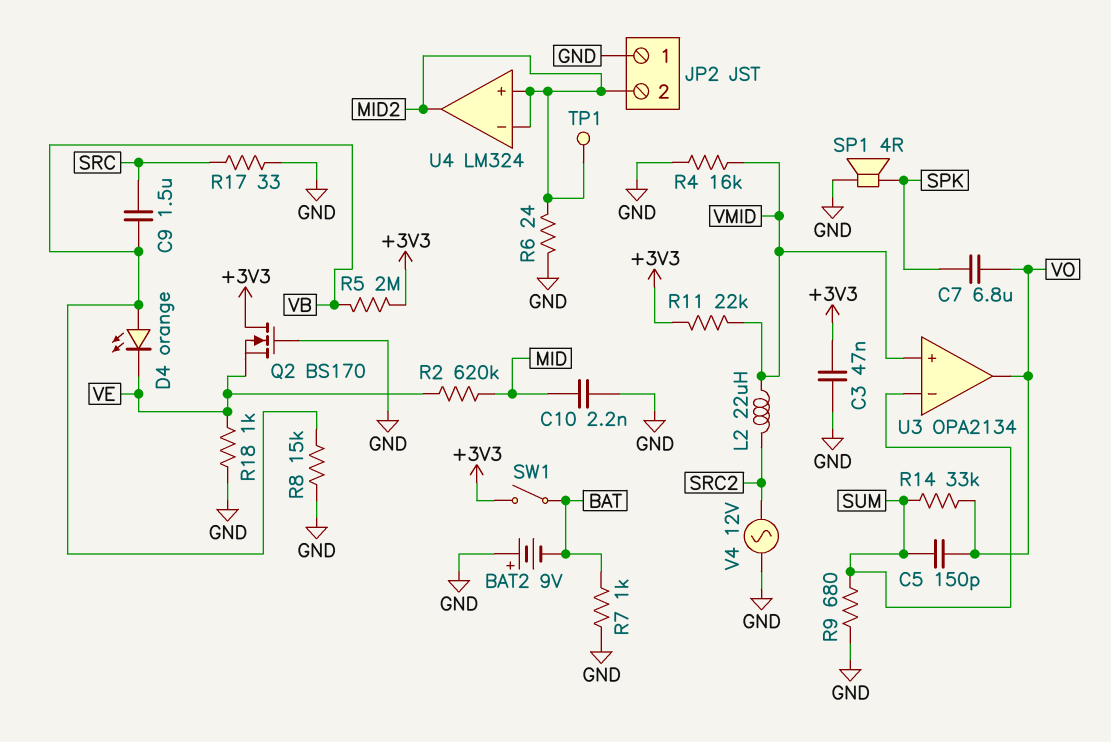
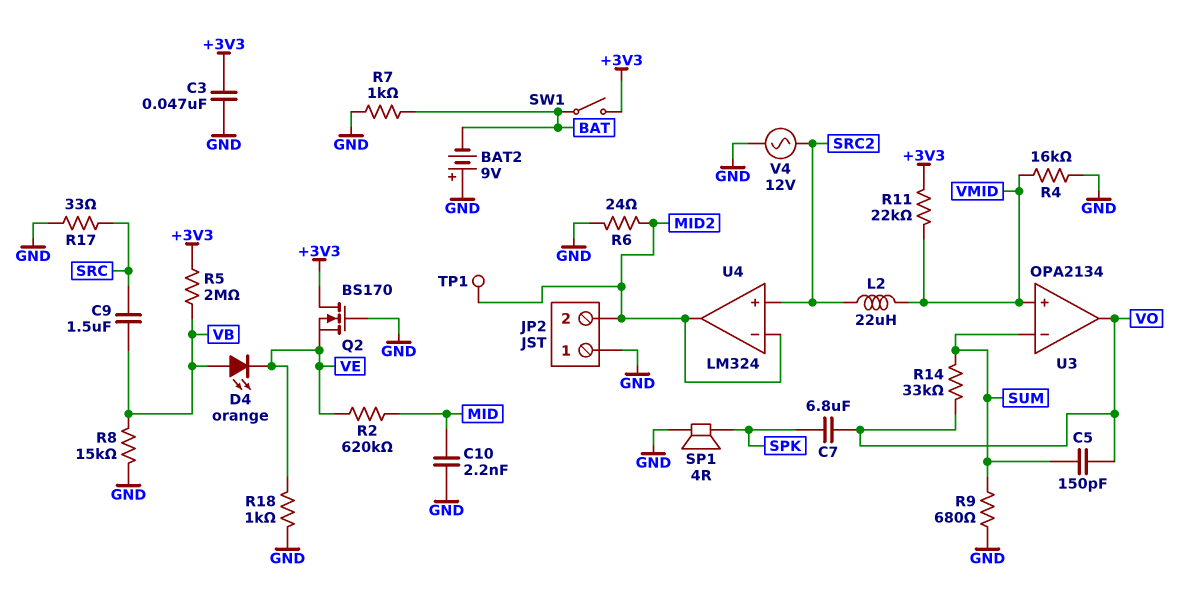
U4 pin in+: MID2 -> SRC2

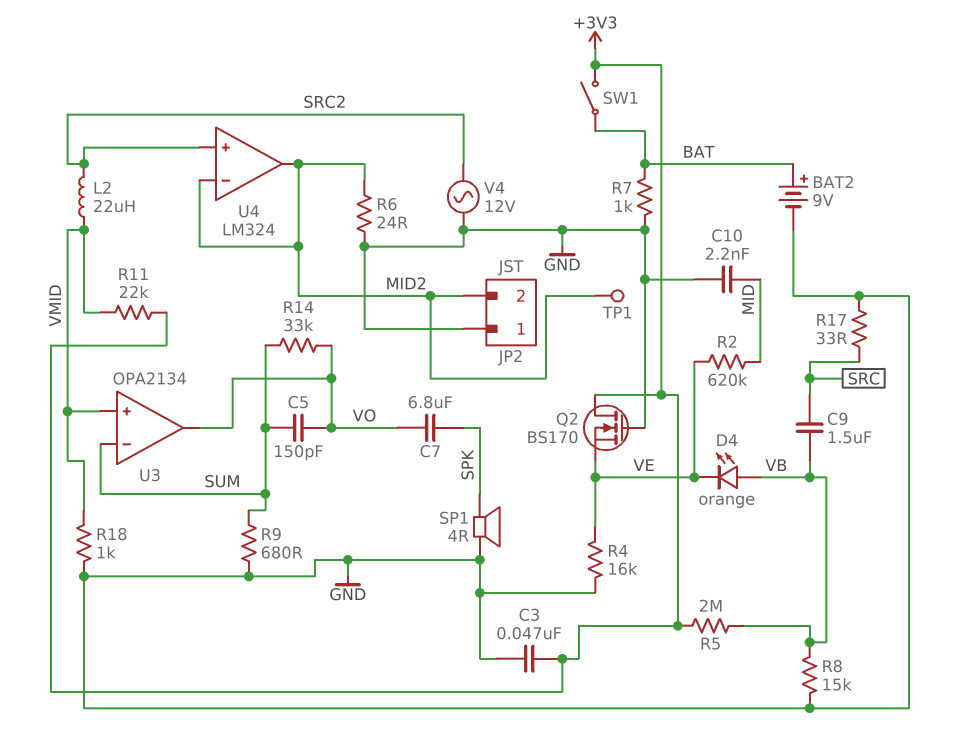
BAT2: 9V (plus GND, minus BAT) -> 9V (plus BAT, minus GND)
R4: 16k (GND, VMID) -> 16k (GND, VE)
R18: 1k (GND, VE) -> 1k (GND, VMID)

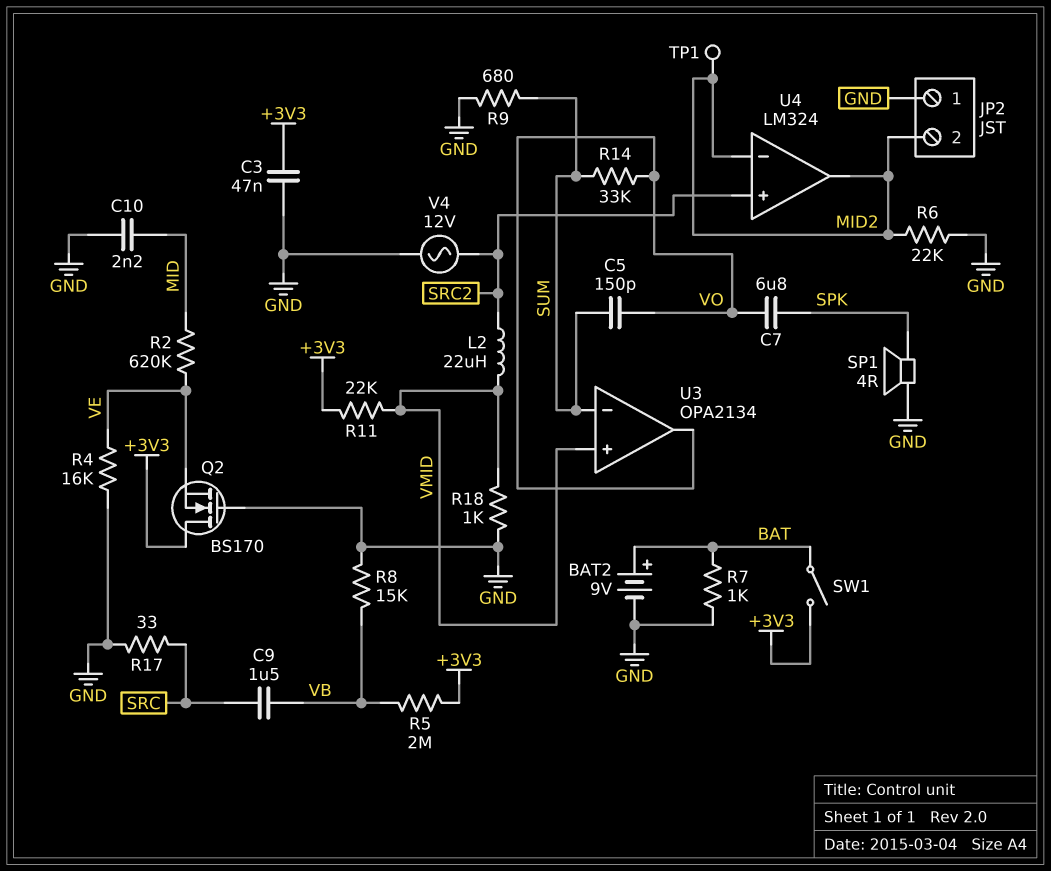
D4: LED orange (A VB, K VE) -> none
R6: 24 (GND, MID2) -> 22k (GND, MID2)

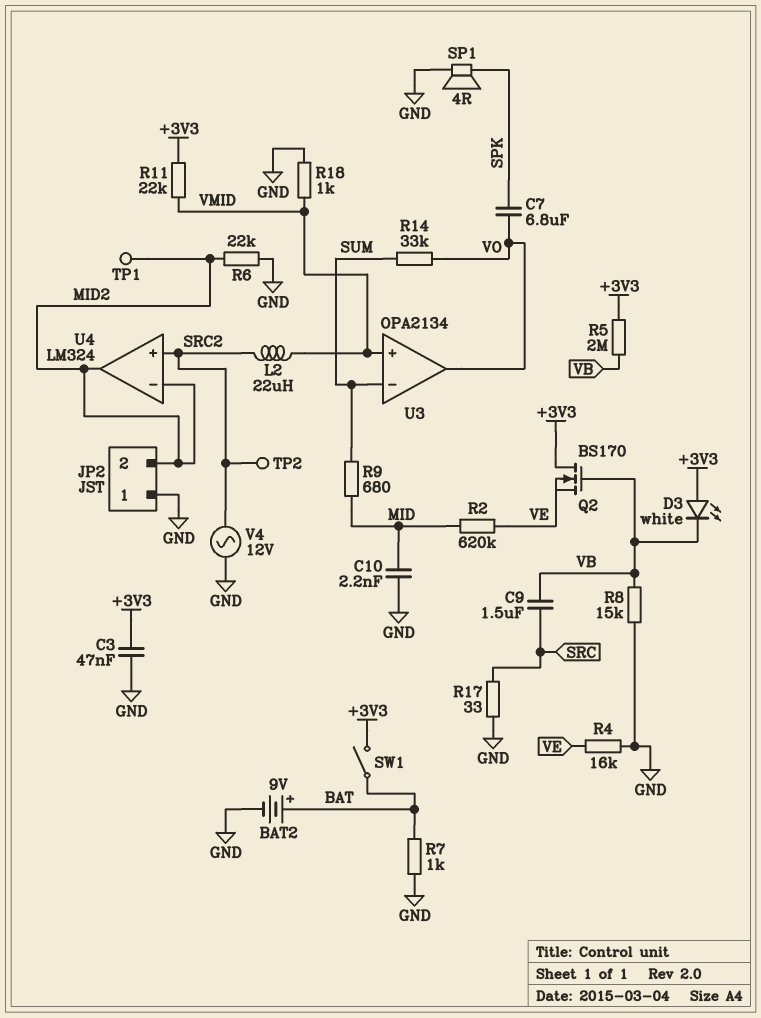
C5: 150pF (SUM, VO) -> none
D3: none -> LED white (A +3V3, K VB)
Q2: NMOS BS170 (G GND, D +3V3, S VE) -> NMOS BS170 (G VB, D +3V3, S VE)
R9: 680 (GND, SUM) -> 680 (MID, SUM)
TP2: none -> test point (SRC2)

